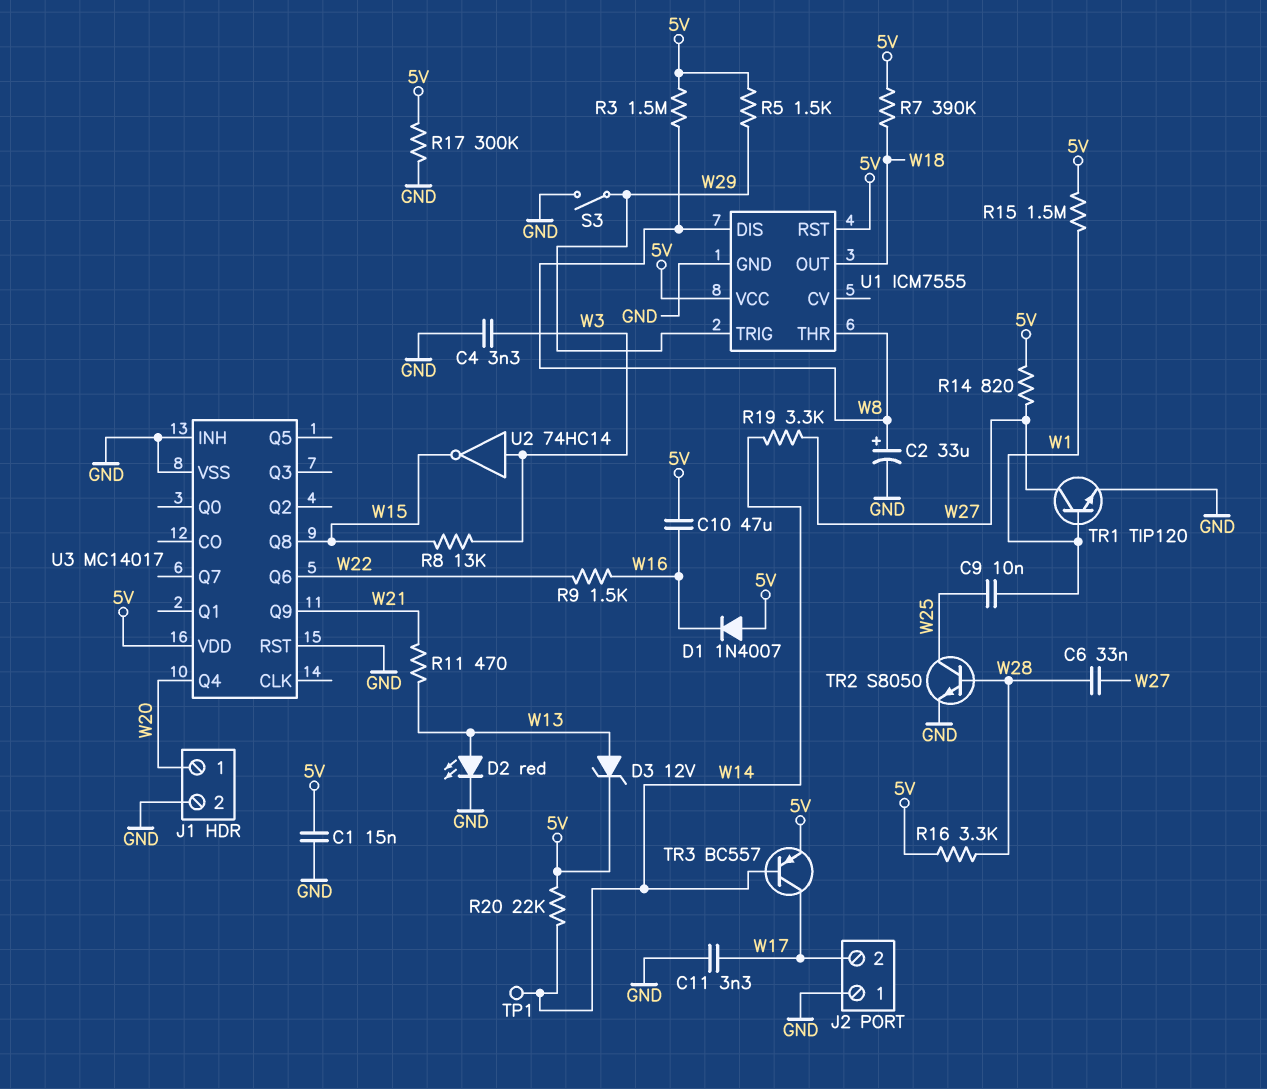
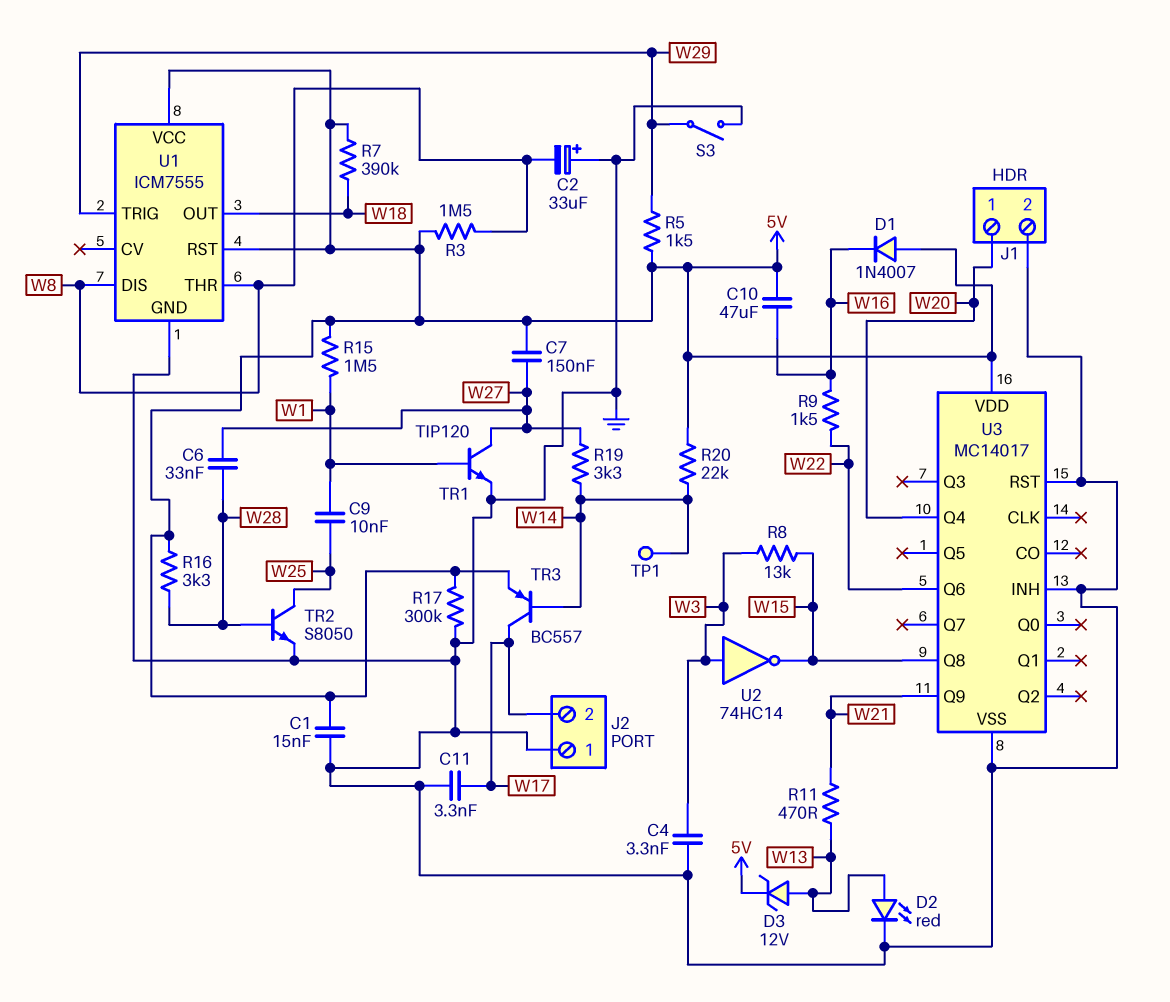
C2: 33uF (plus W8, minus GND) -> 33uF (plus GND, minus W8)
C7: none -> 150nF (5V, W27)
R14: 820 (5V, W27) -> none

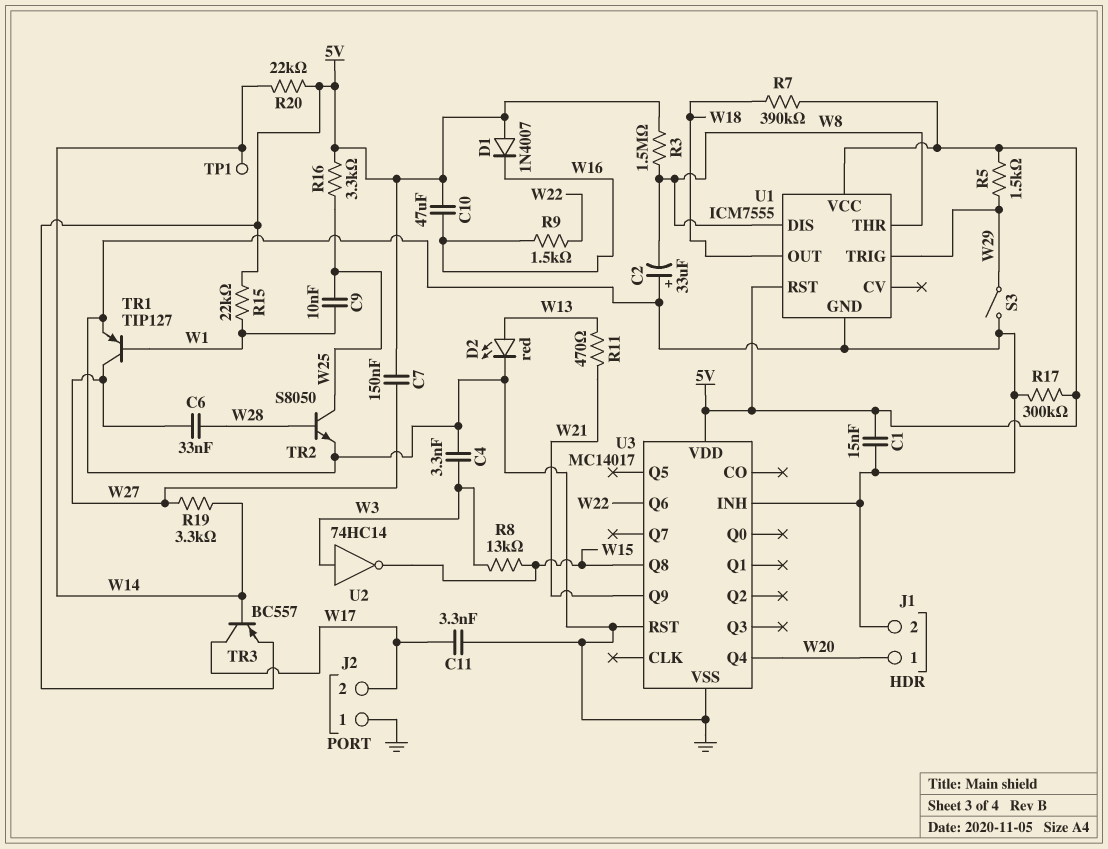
D3: zener 12V (A W13, K 5V) -> none
R15: 1.5M (5V, W1) -> 22k (5V, W1)
R16: 3.3k (5V, W28) -> 3.3k (5V, W25)
TR1: NPN TIP120 (B W1, C W27, E GND) -> PNP TIP127 (B W1, C W27, E GND)

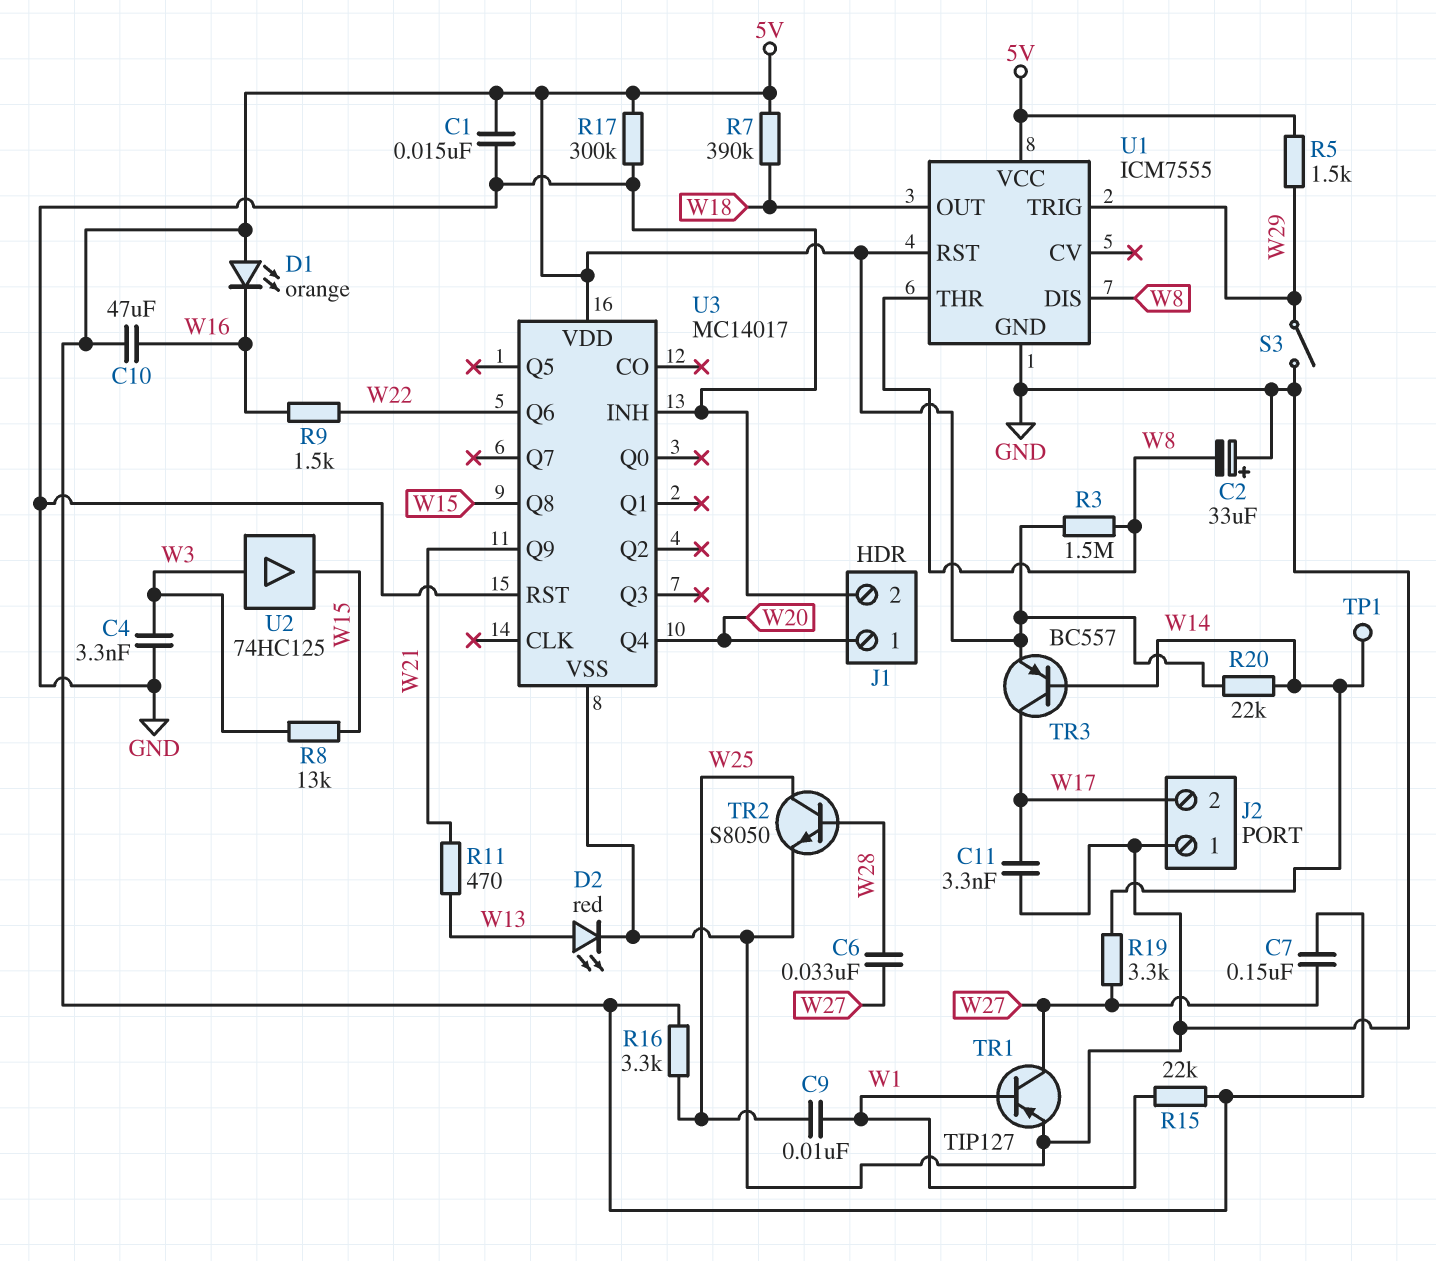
D1: diode 1N4007 (A 5V, K W16) -> LED orange (A 5V, K W16)
U2: NOT 74HC14 (in W3, out W15) -> buffer 74HC125 (in W3, out W15)

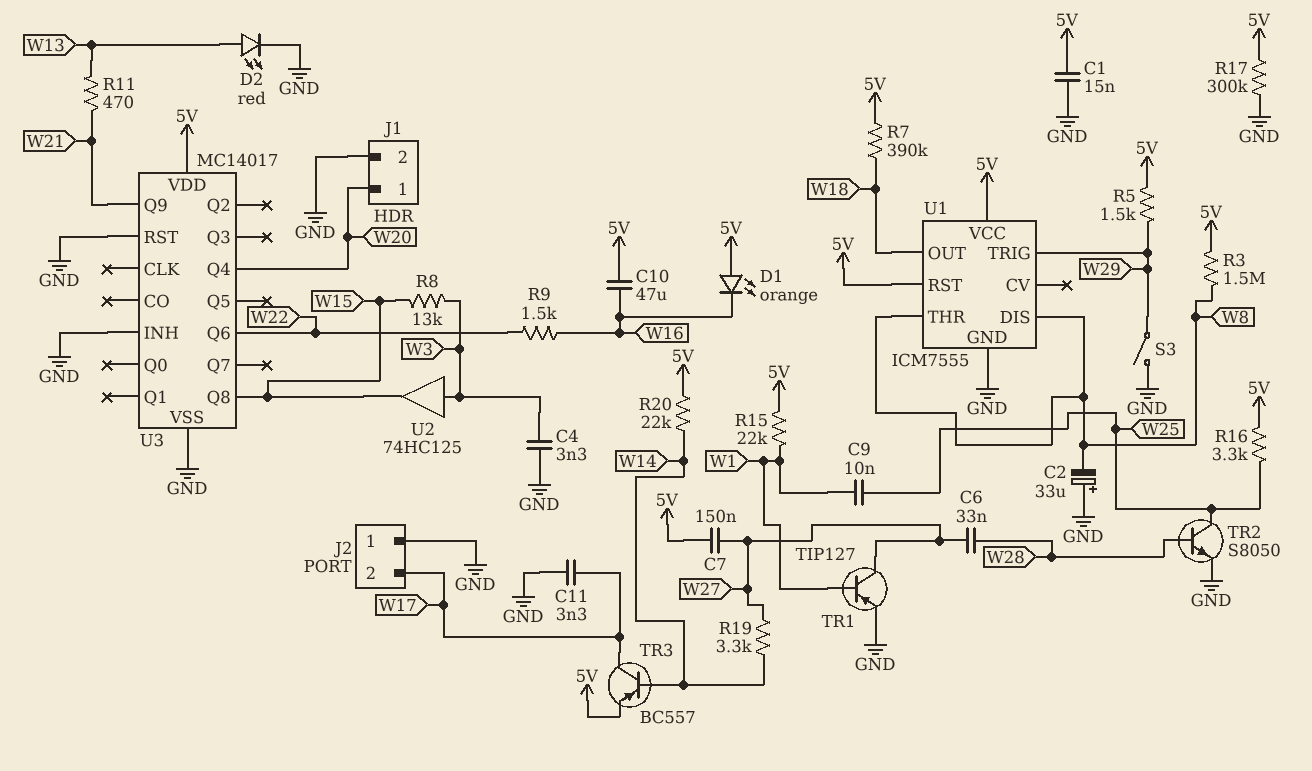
TP1: test point (W14) -> none

